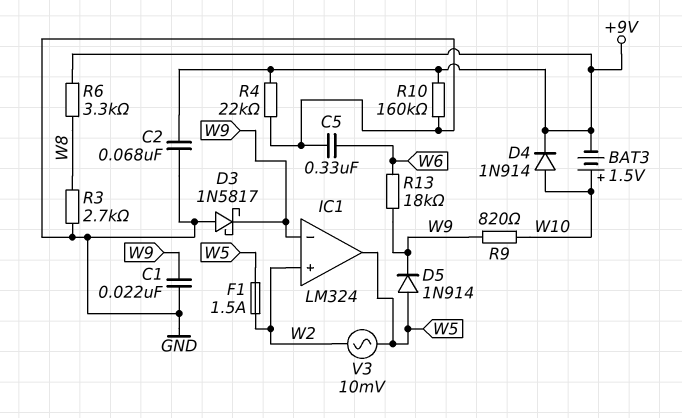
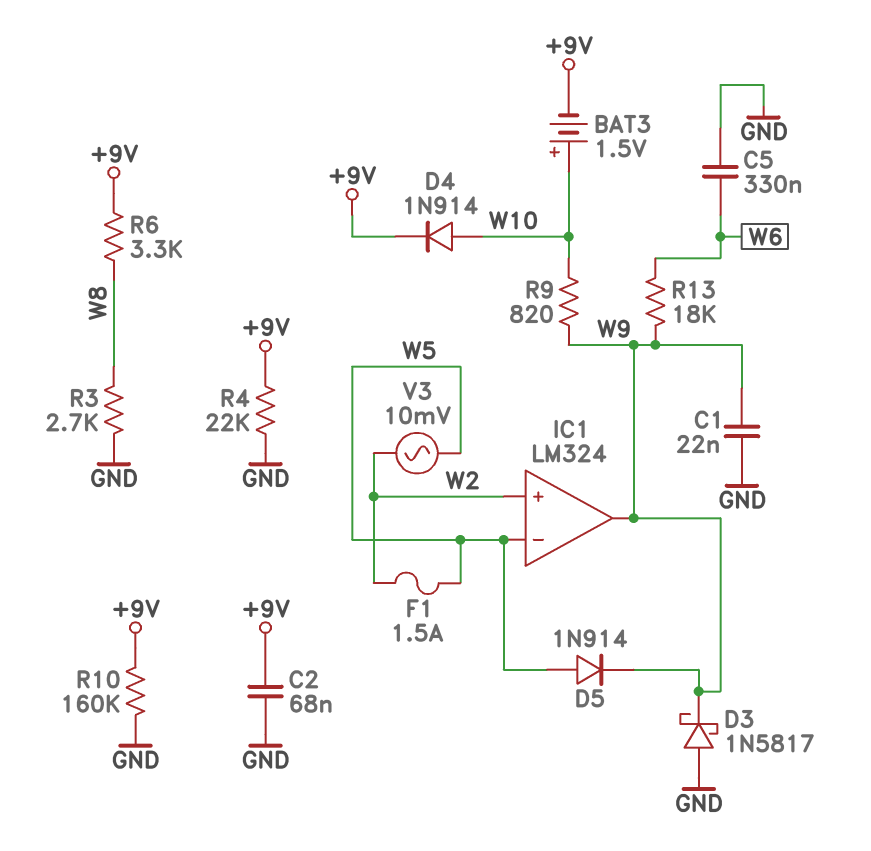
IC1 pin in-: W9 -> W5
IC1 pin out: W5 -> W9

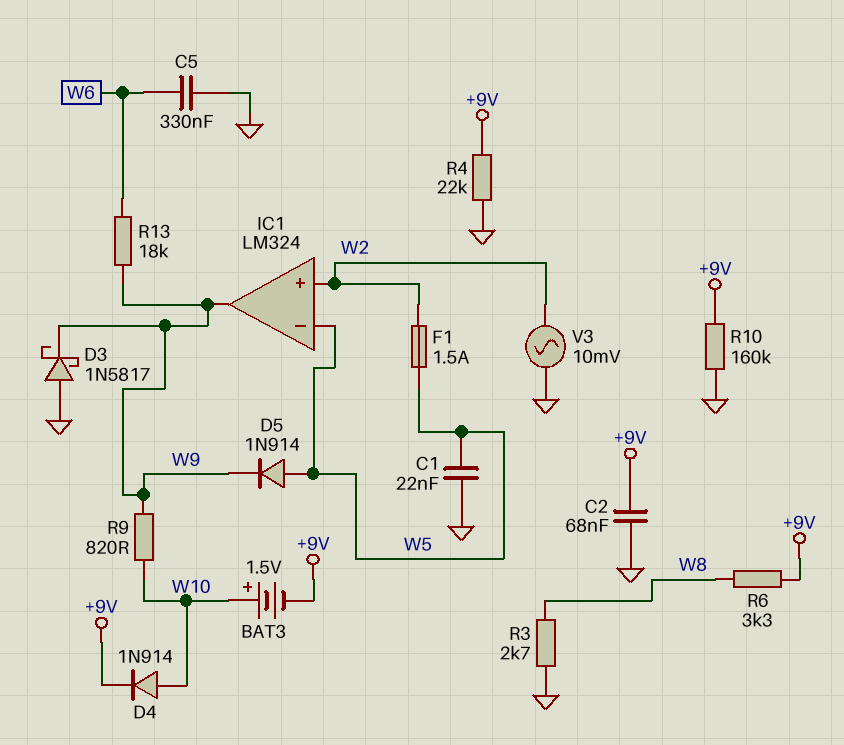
C1: 22nF (GND, W9) -> 22nF (GND, W5)
V3: AC 10mV (W2, W5) -> AC 10mV (GND, W2)

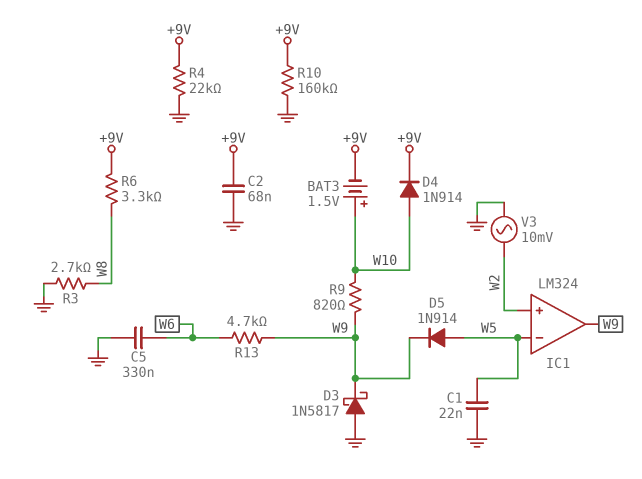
F1: 1.5A (W2, W5) -> none
R13: 18k (W6, W9) -> 4.7k (W6, W9)

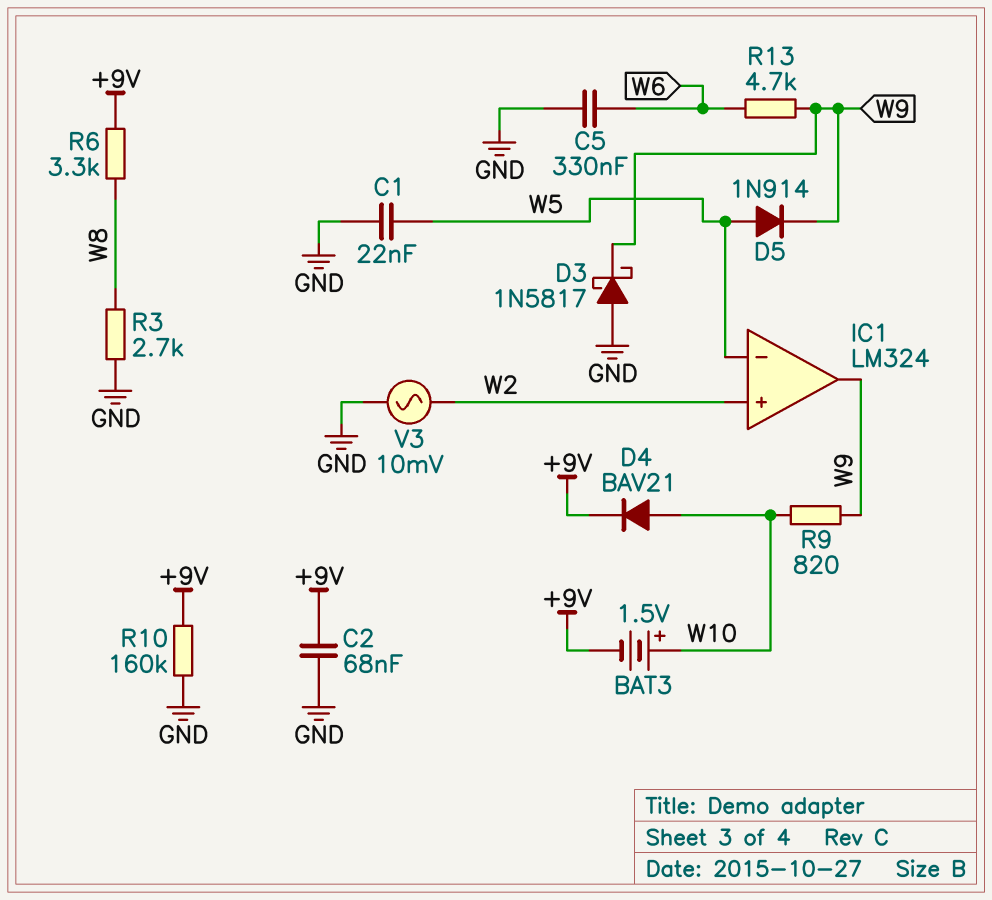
D4: diode 1N914 (A W10, K +9V) -> diode BAV21 (A W10, K +9V)
R4: 22k (+9V, GND) -> none

